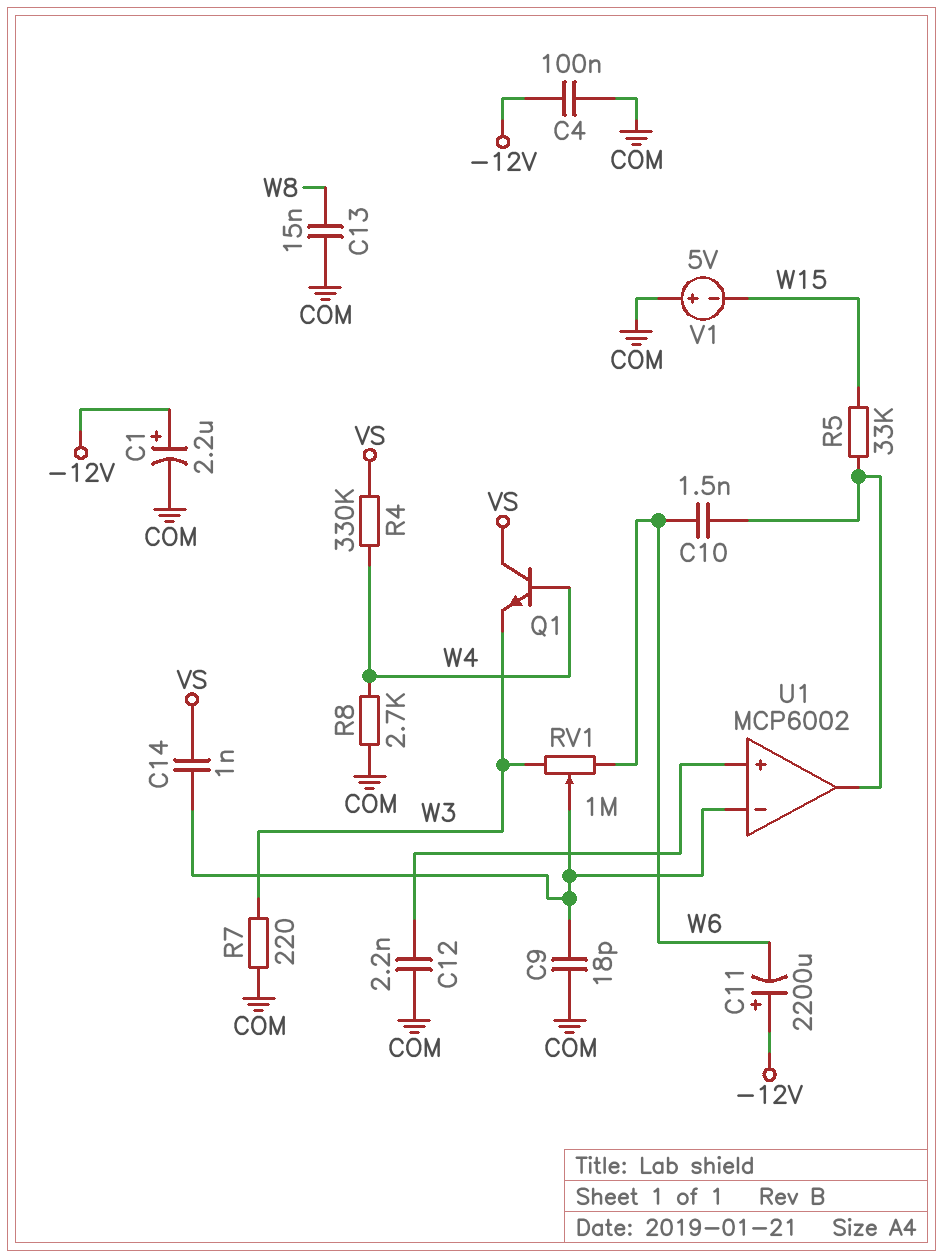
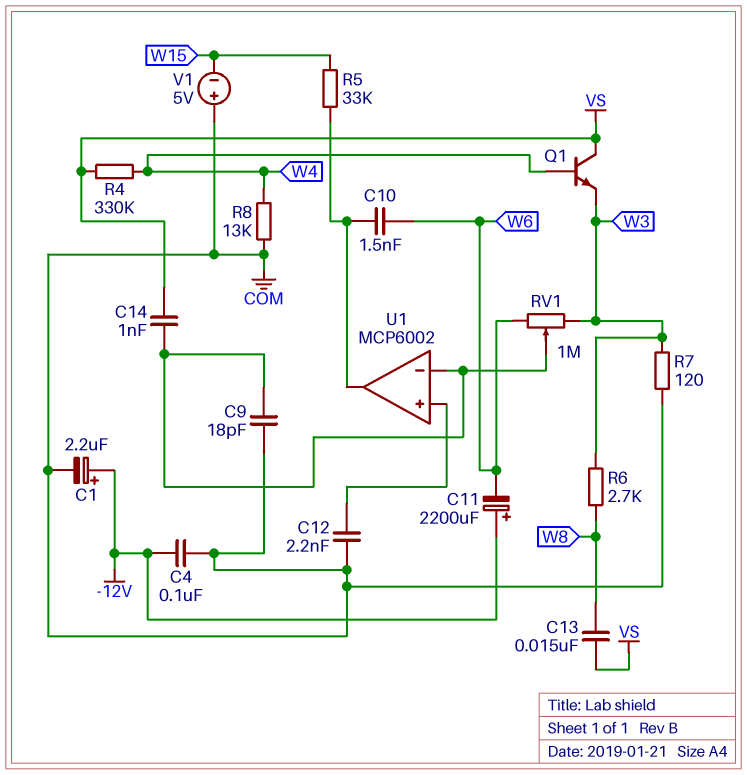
C13: 15nF (COM, W8) -> 15nF (VS, W8)
R6: none -> 2.7k (W3, W8)
R7: 220 (COM, W3) -> 120 (COM, W3)
R8: 2.7k (COM, W4) -> 13k (COM, W4)

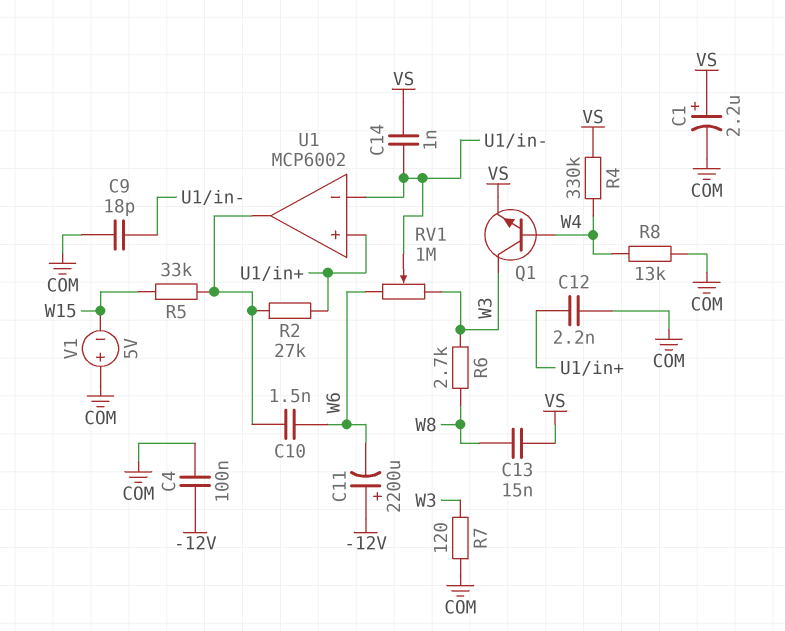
C1: 2.2uF (plus -12V, minus COM) -> 2.2uF (plus VS, minus COM)
Q1: NPN (B W4, C VS, E W3) -> NPN (B W4, C W3, E VS)
R2: none -> 27k (U1/in+, U1/out)

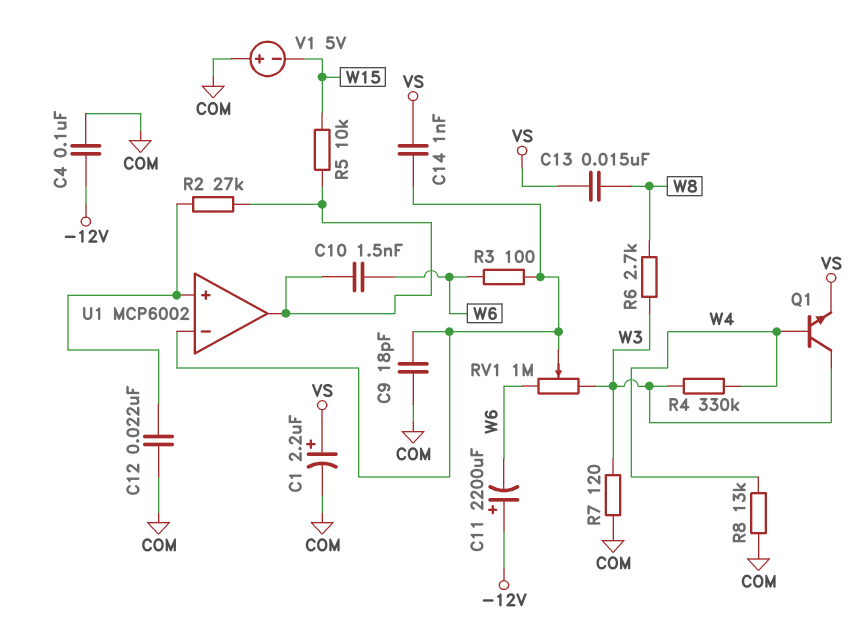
C12: 2.2nF (COM, U1/in+) -> 22nF (COM, U1/in+)
R3: none -> 100 (U1/in-, W6)
R4: 330k (VS, W4) -> 330k (W3, W4)
R5: 33k (U1/out, W15) -> 10k (U1/out, W15)

